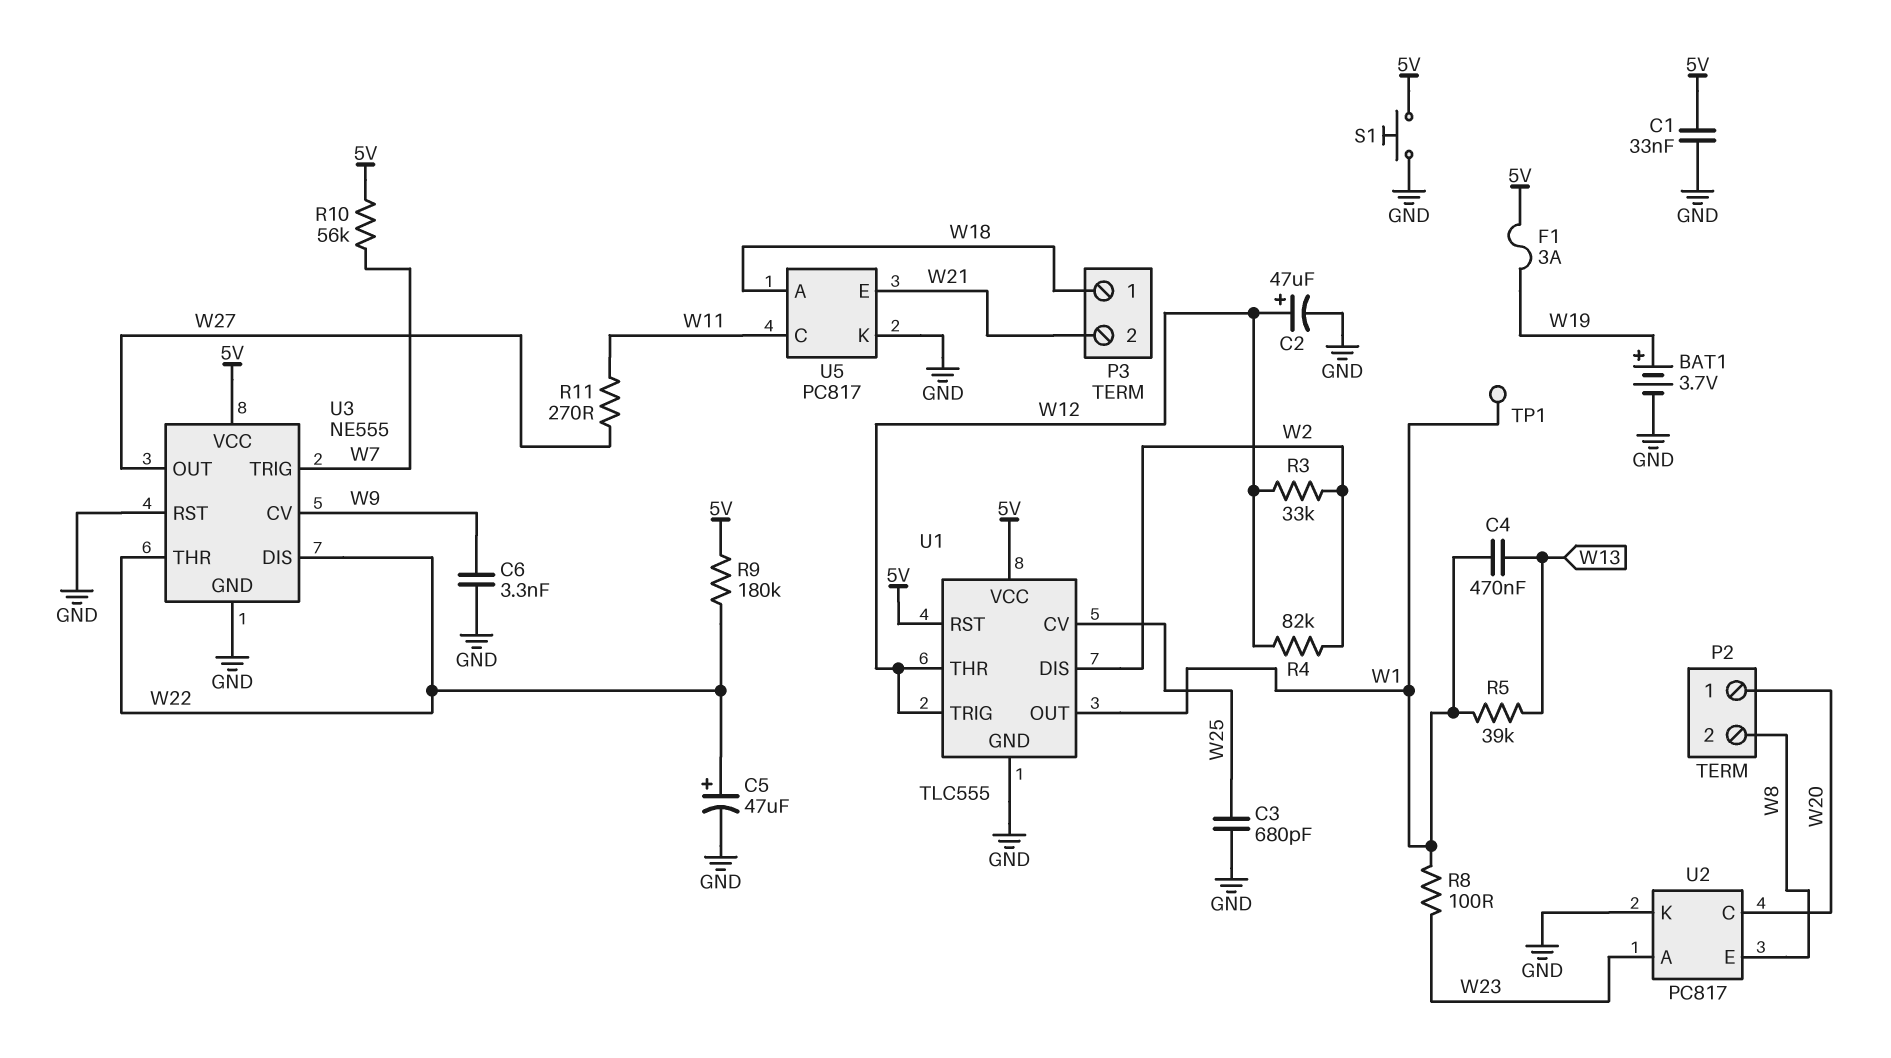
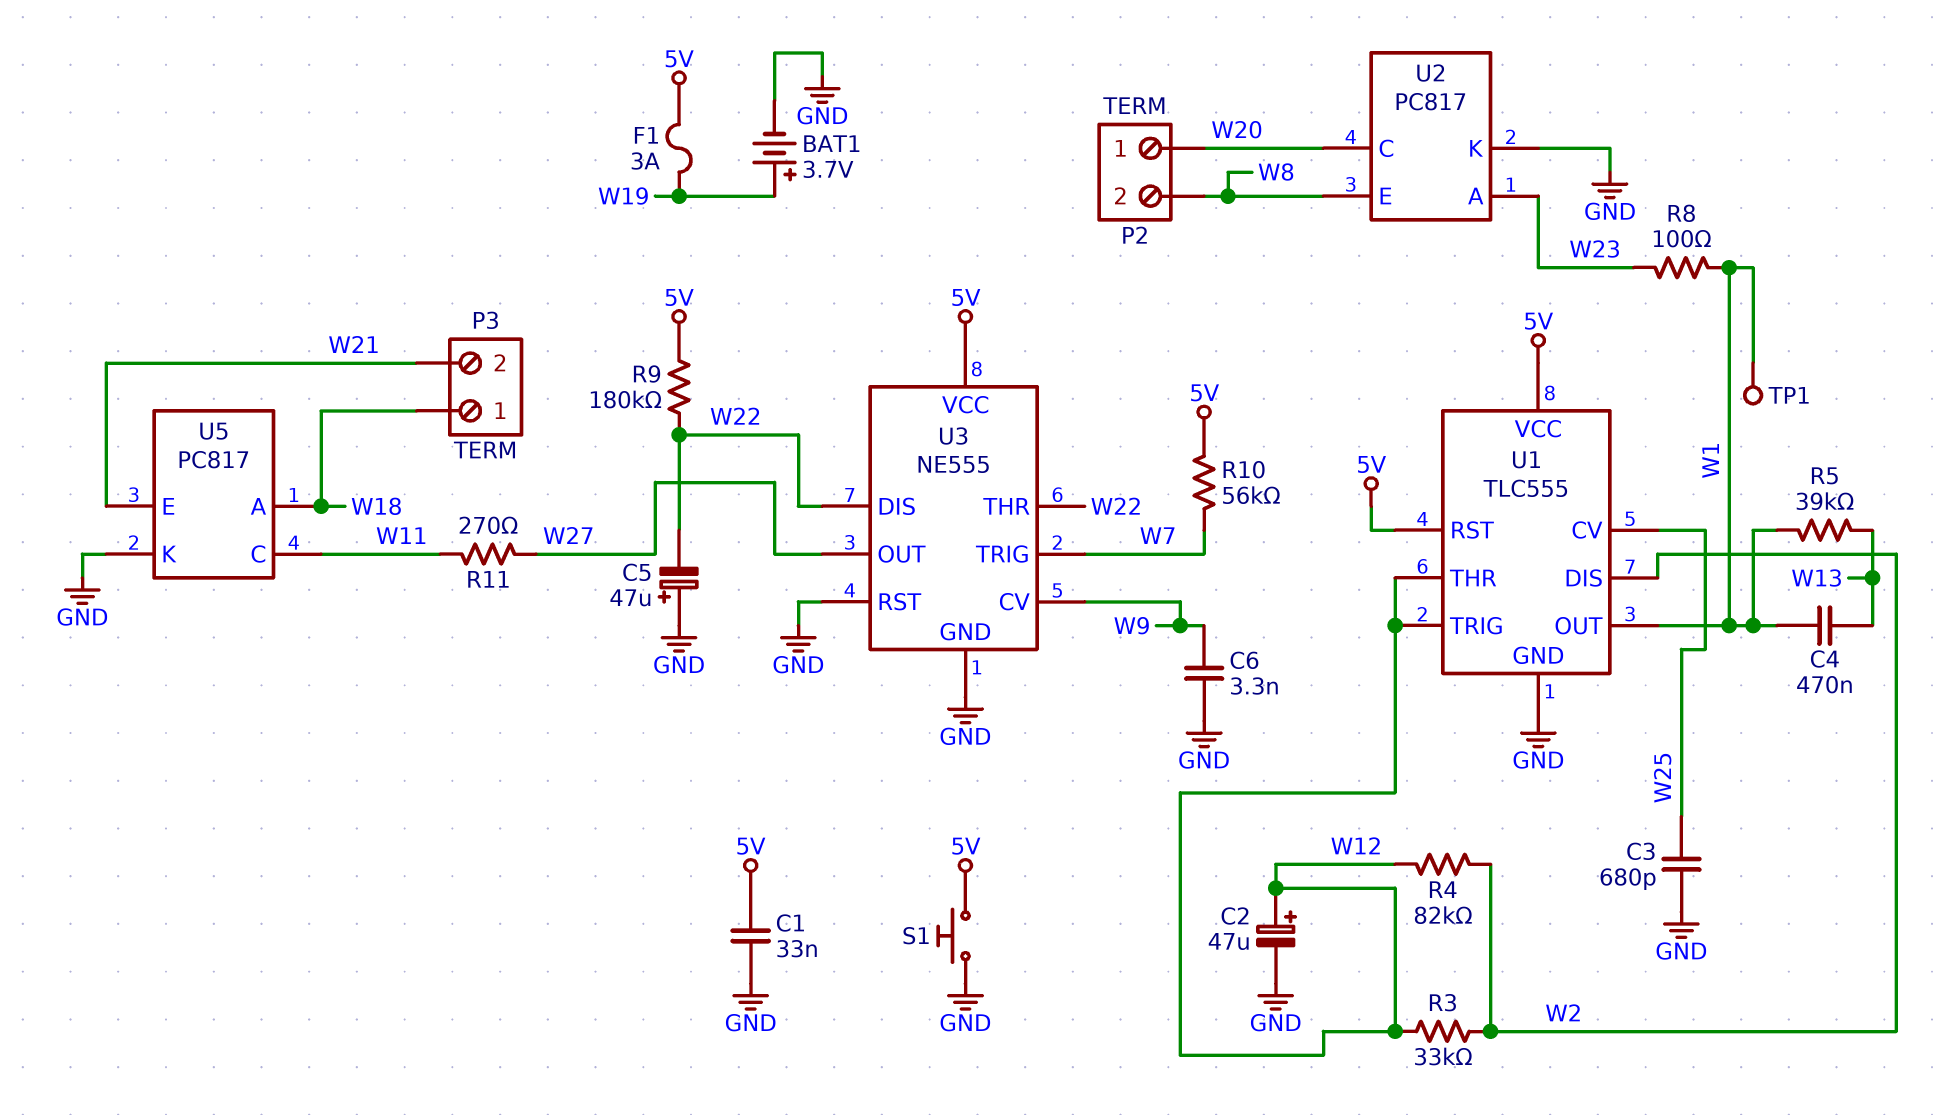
C5: 47uF (plus W22, minus GND) -> 47uF (plus GND, minus W22)

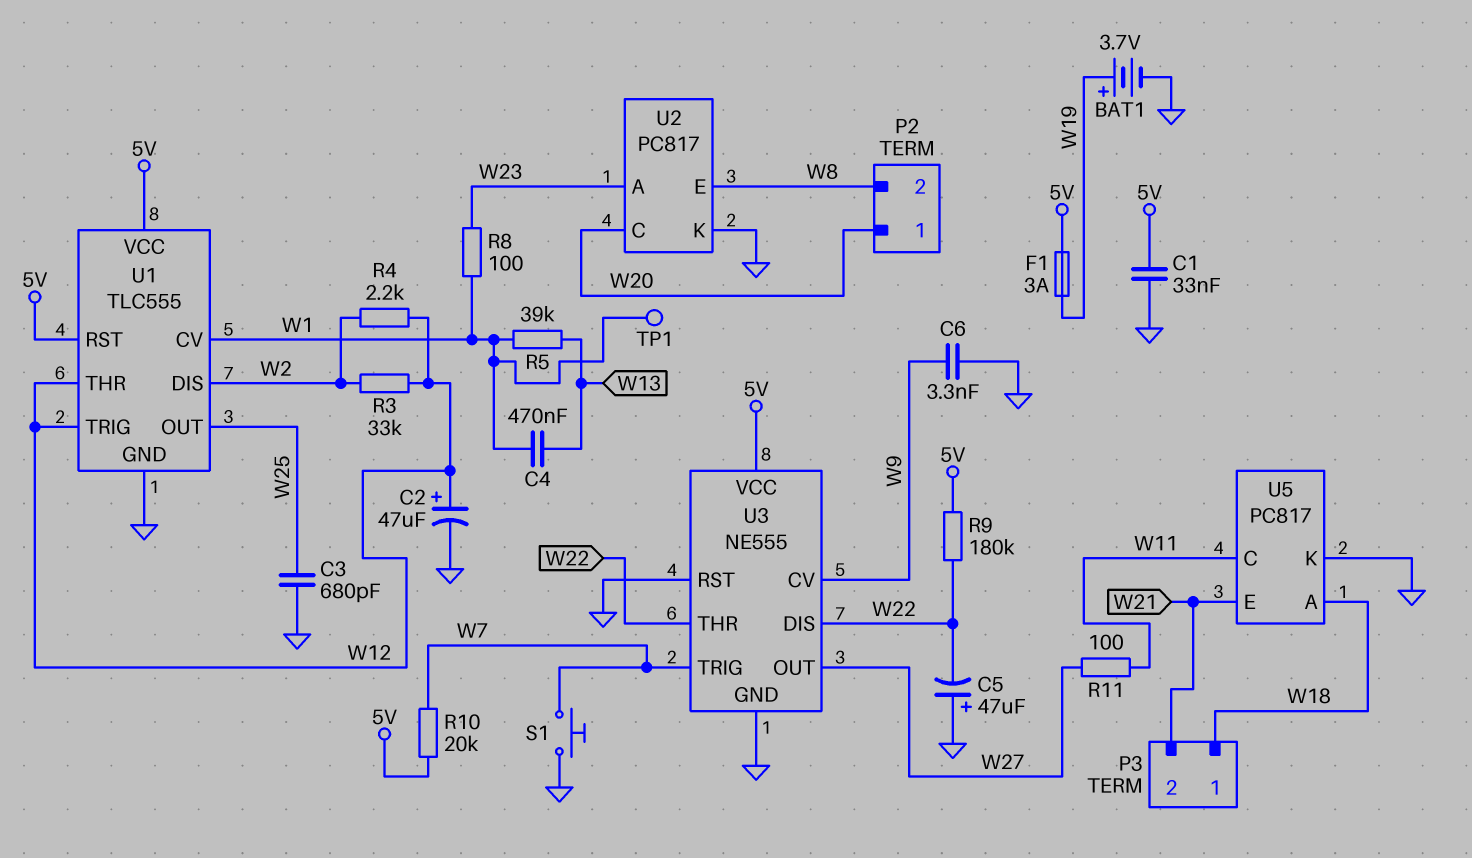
R4: 82k (W2, W12) -> 2.2k (W2, W12)
R10: 56k (5V, W7) -> 20k (5V, W7)
R11: 270 (W11, W27) -> 100 (W11, W27)
S1: button (5V, GND) -> button (GND, W7)
U1 pin CV: W25 -> W1
U1 pin OUT: W1 -> W25

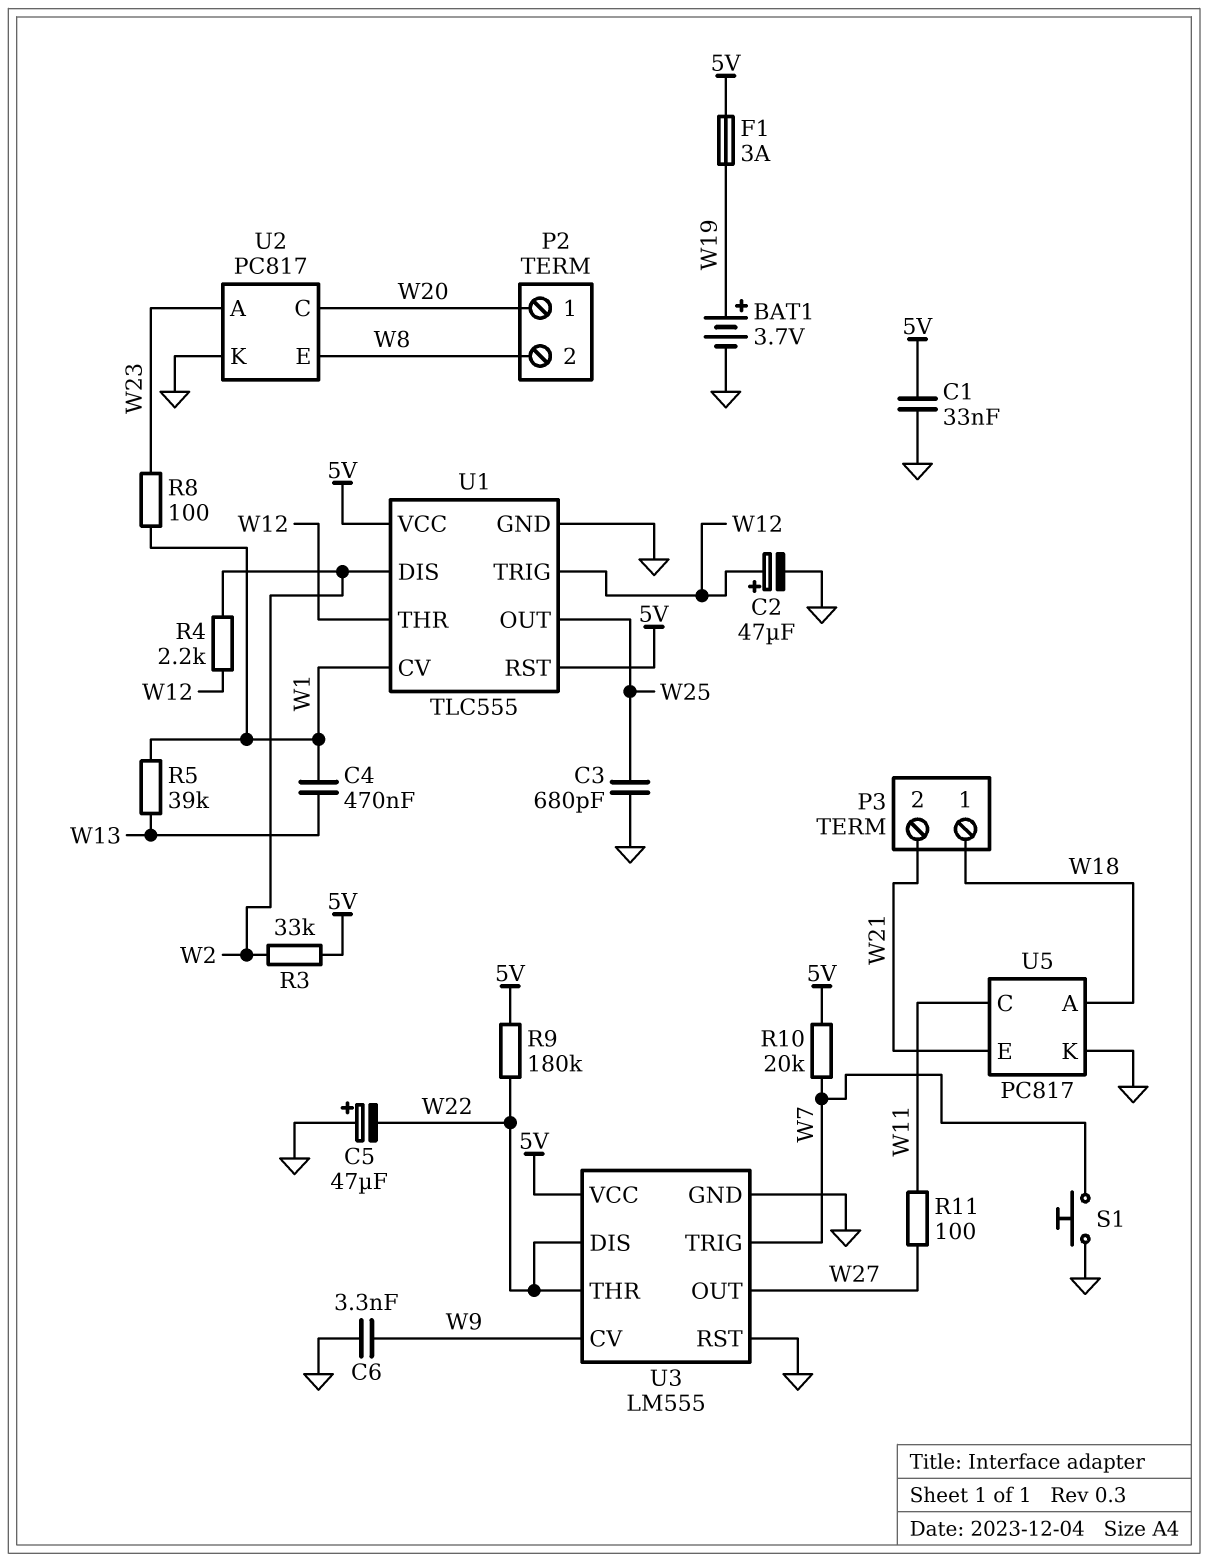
R3: 33k (W2, W12) -> 33k (5V, W2)
TP1: test point (W1) -> none
U3: NE555 -> LM555

